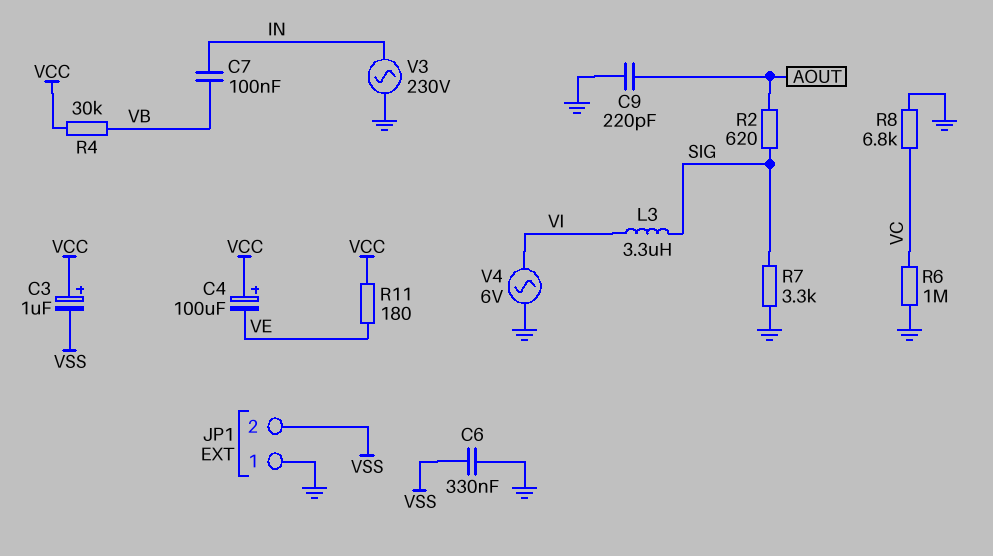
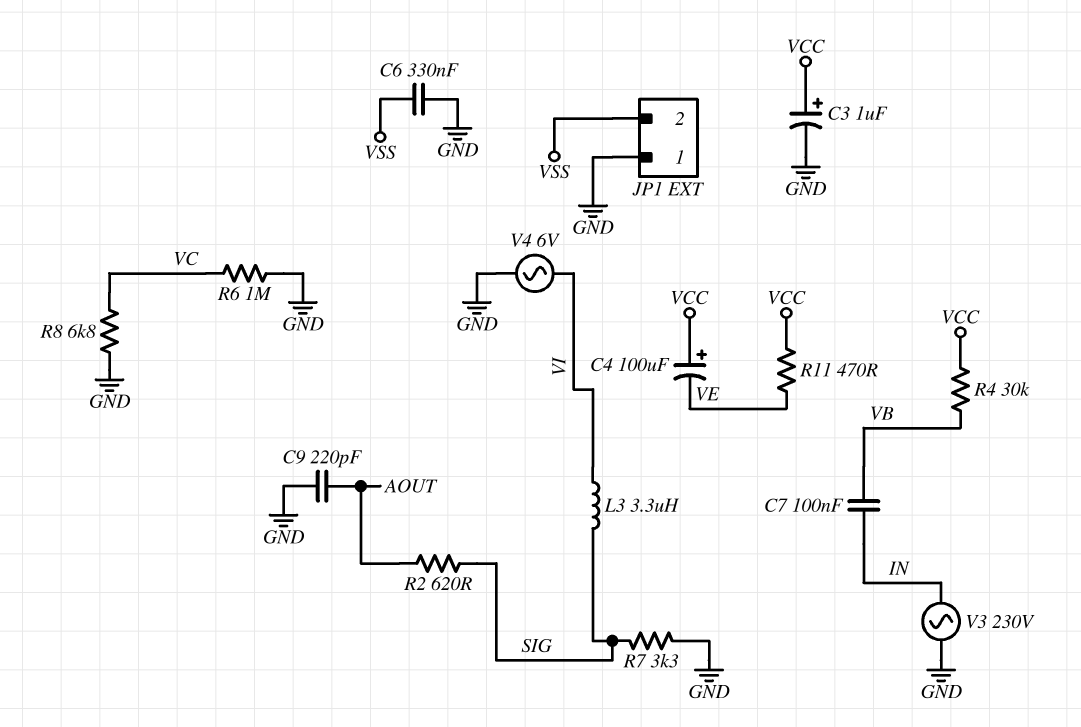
C3: 1uF (plus VCC, minus VSS) -> 1uF (plus VCC, minus GND)
R11: 180 (VCC, VE) -> 470 (VCC, VE)

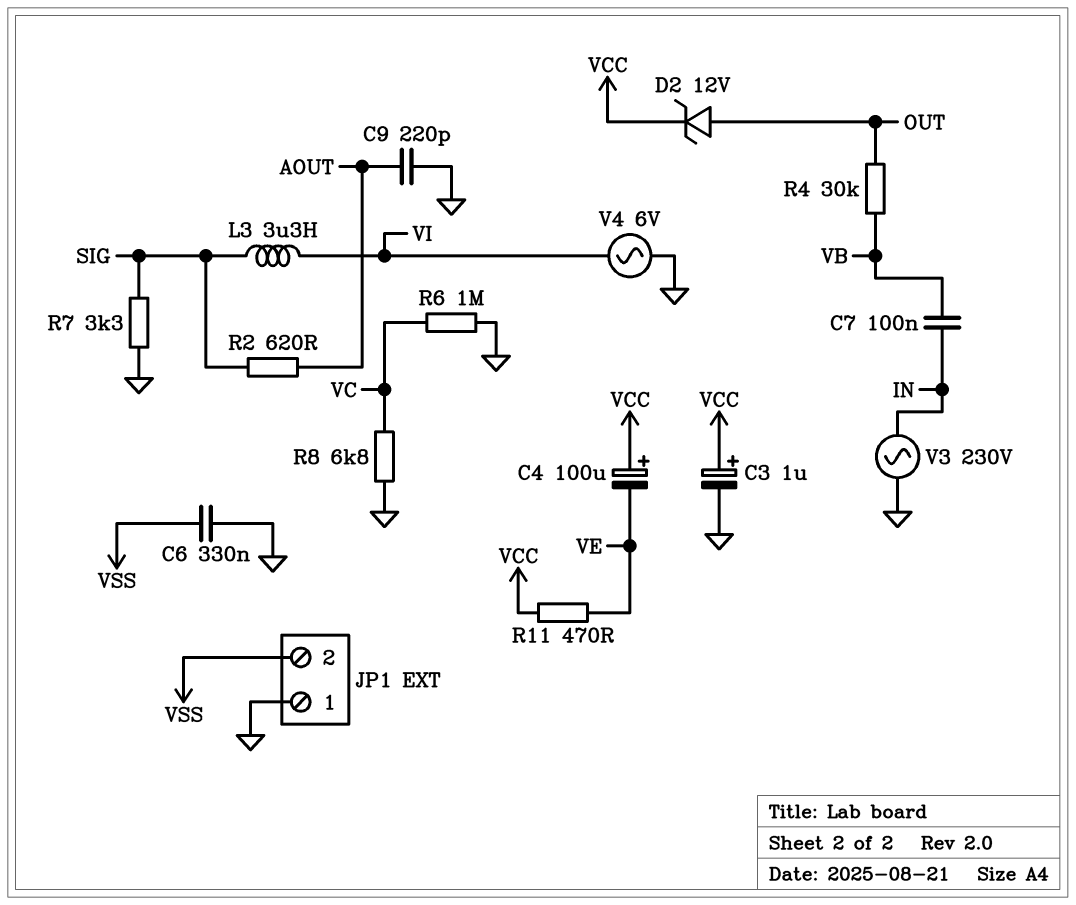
D2: none -> zener 12V (A OUT, K VCC)
R4: 30k (VB, VCC) -> 30k (OUT, VB)

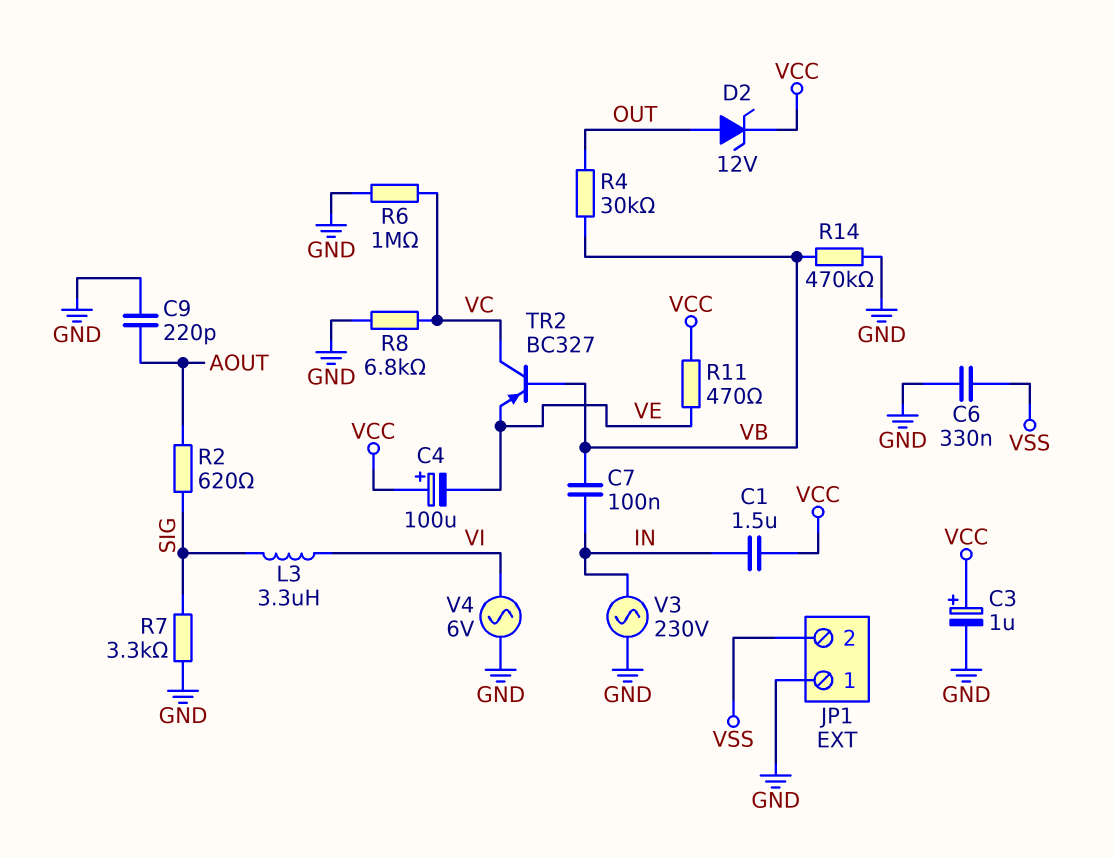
C1: none -> 1.5uF (IN, VCC)
R14: none -> 470k (GND, VB)
TR2: none -> PNP BC327 (B VB, C VC, E VE)

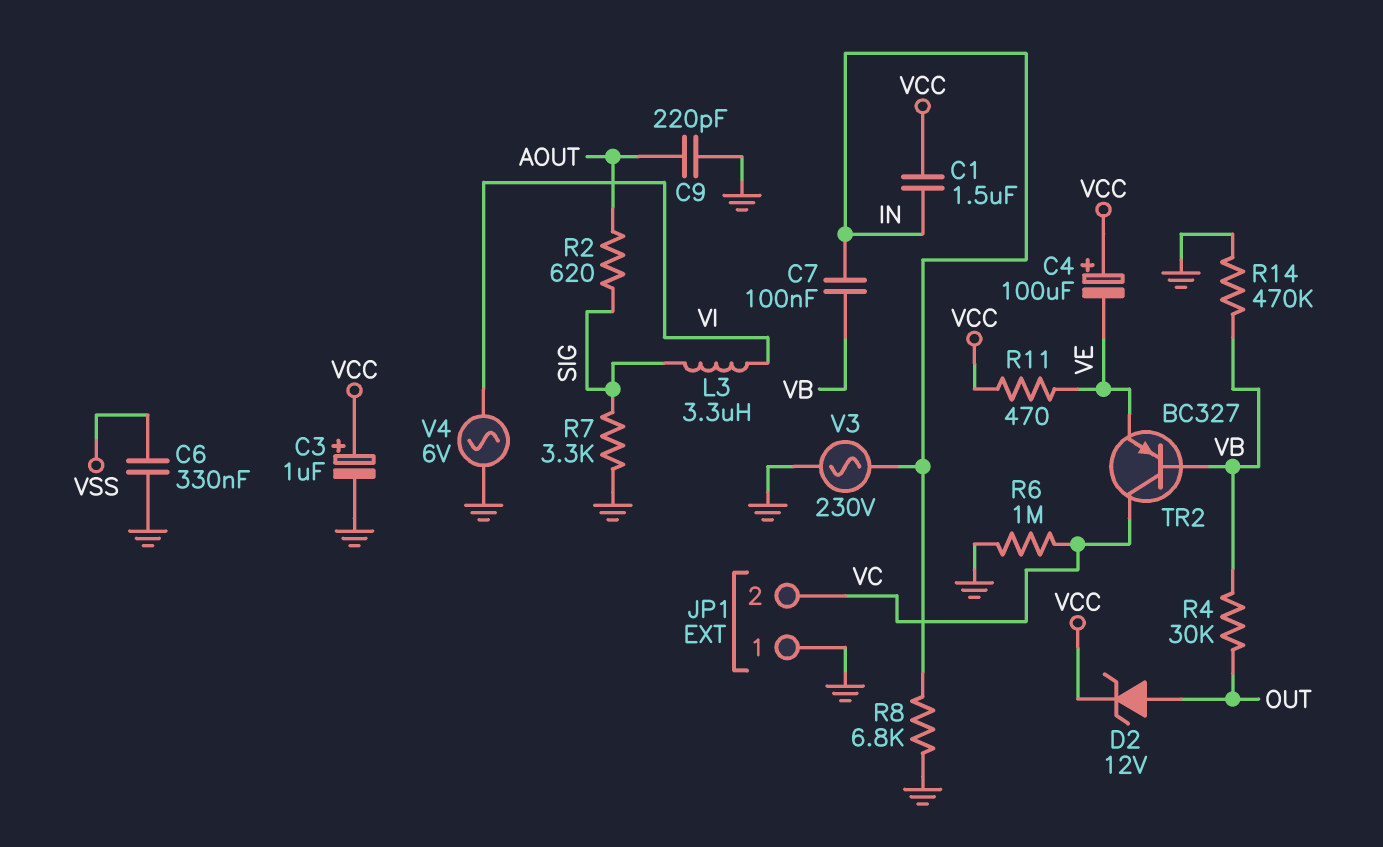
JP1 pin 2: VSS -> VC
R8: 6.8k (GND, VC) -> 6.8k (GND, IN)

